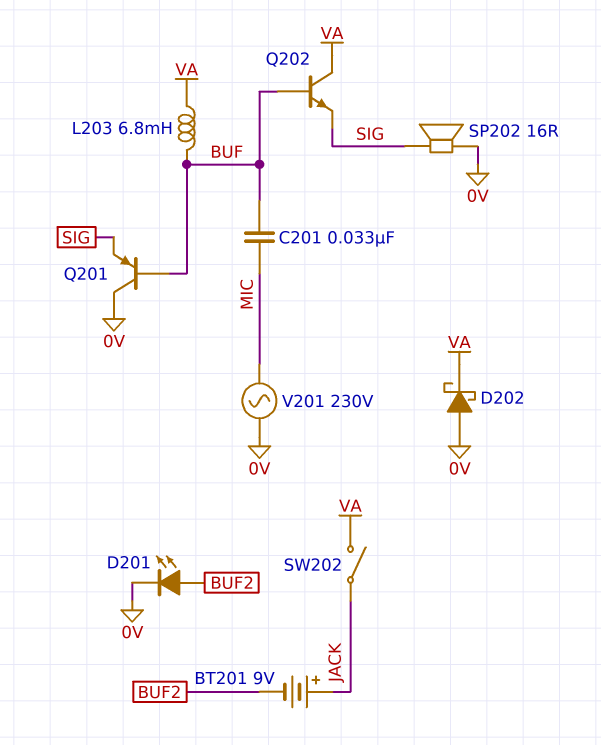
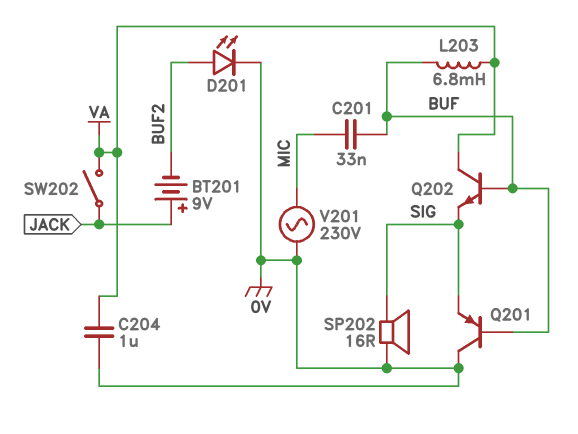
C204: none -> 1uF (0V, VA)
D202: schottky (A 0V, K VA) -> none

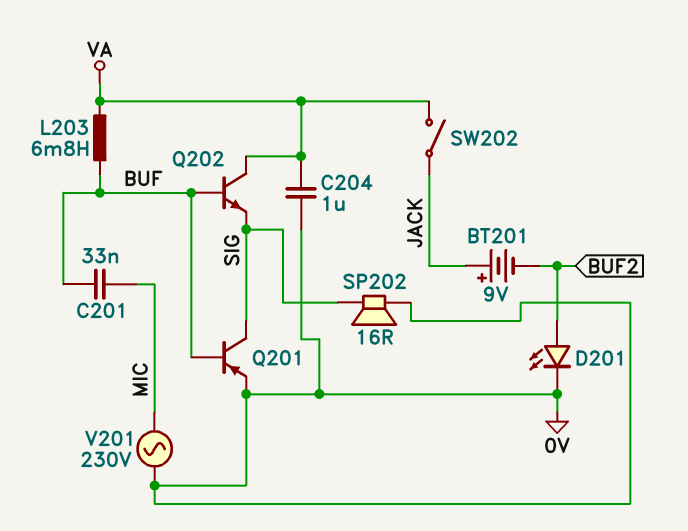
Q201: PNP (B BUF, C 0V, E SIG) -> PNP (B BUF, C SIG, E 0V)

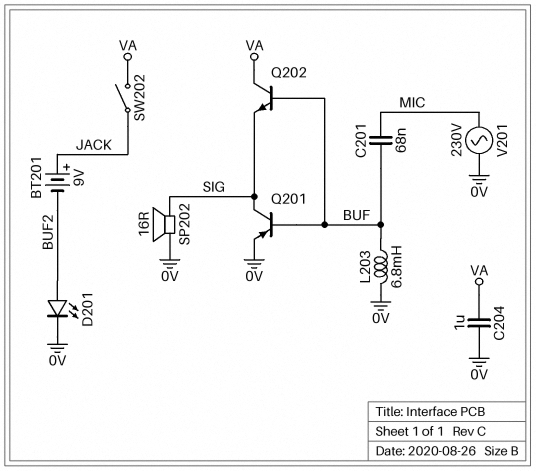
C201: 33nF (BUF, MIC) -> 68nF (BUF, MIC)
L203: 6.8mH (BUF, VA) -> 6.8mH (0V, BUF)

